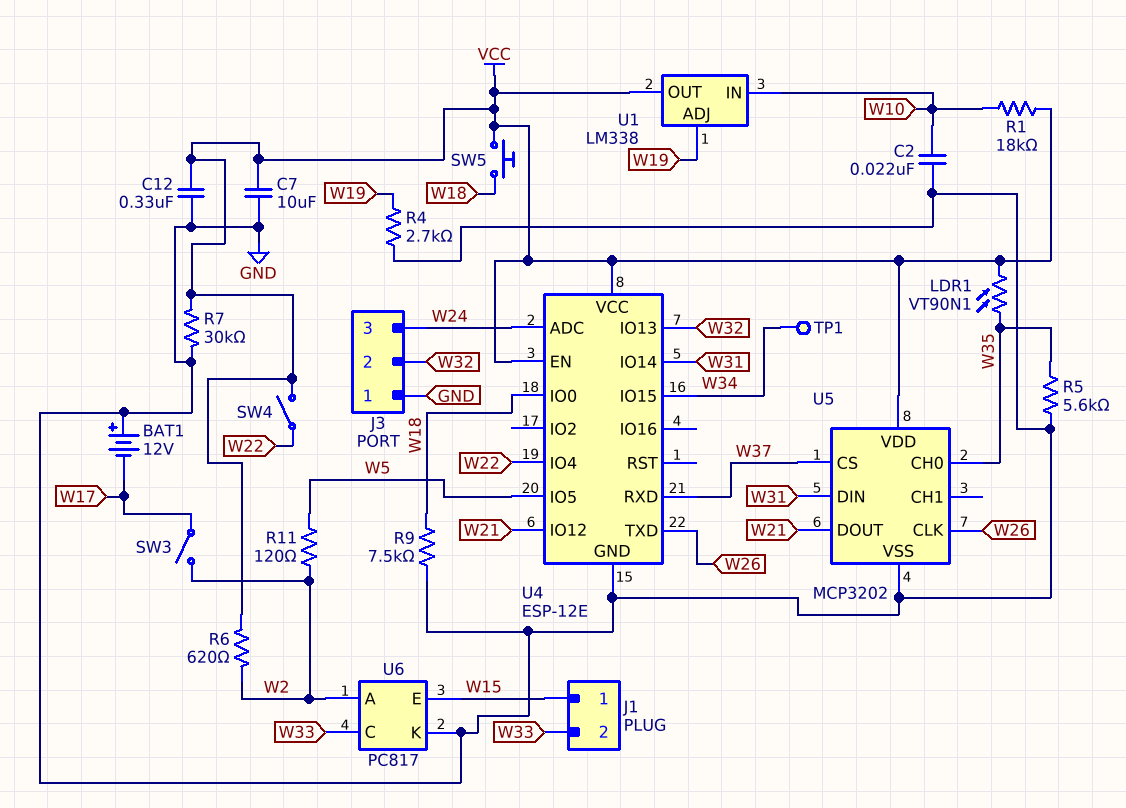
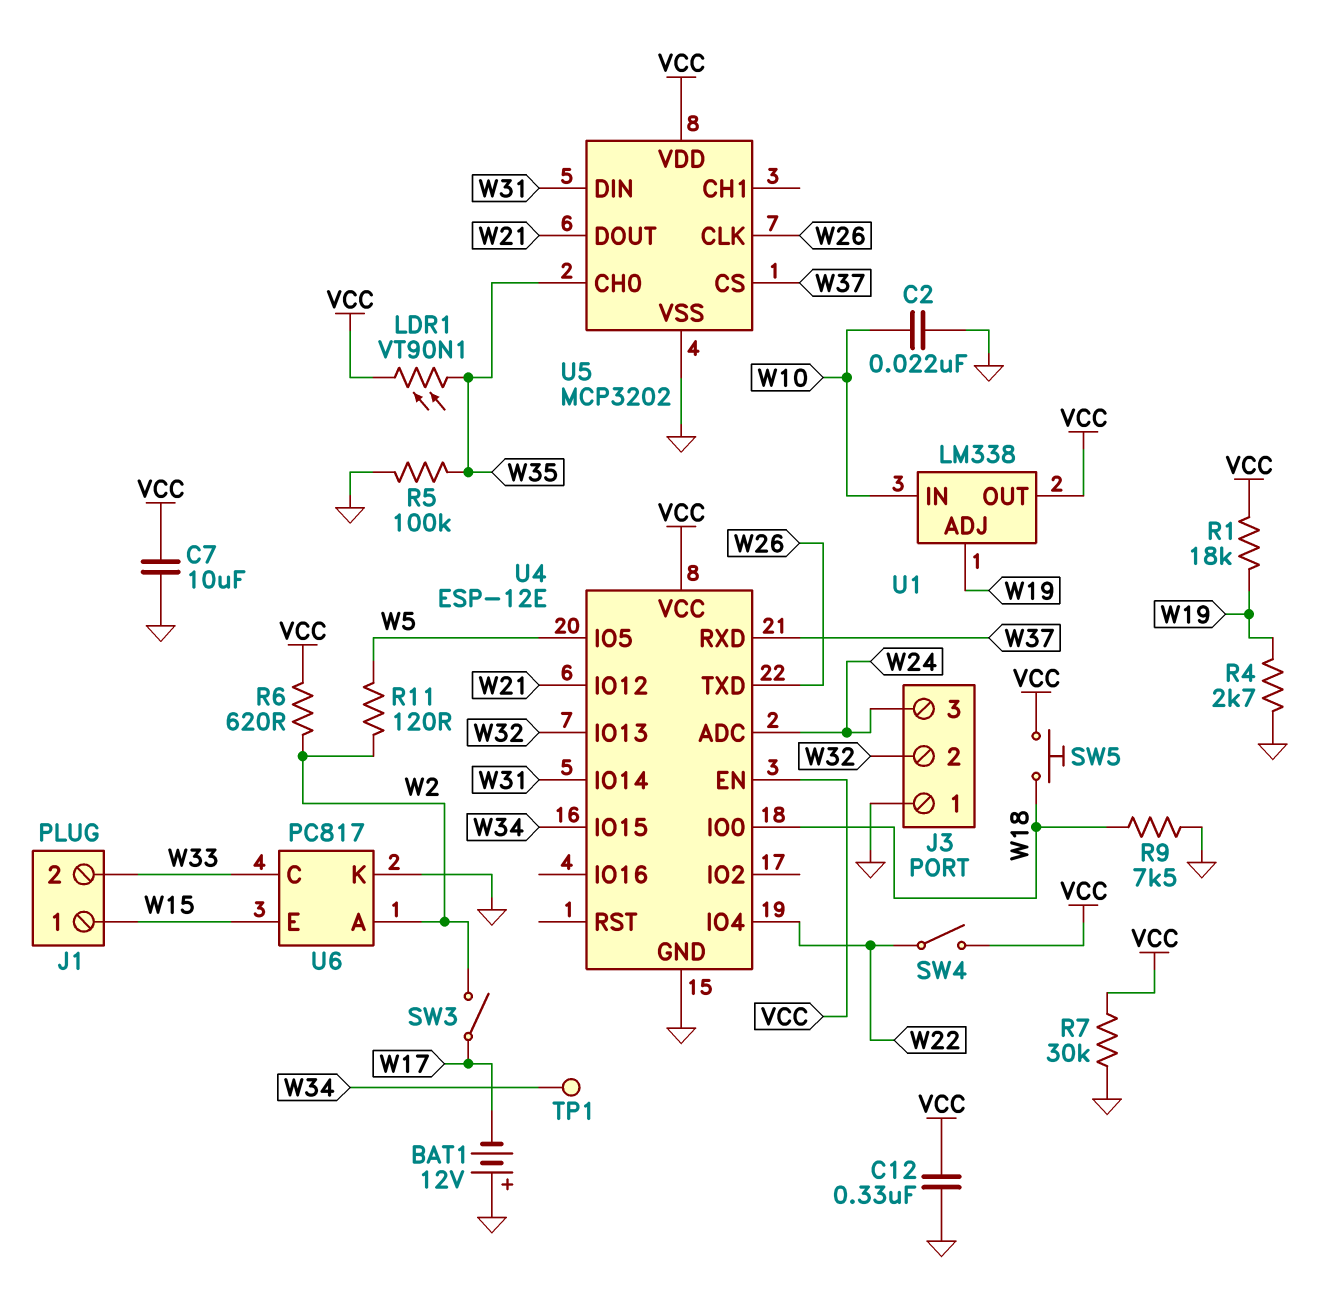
R1: 18k (VCC, W10) -> 18k (VCC, W19)
R5: 5.6k (GND, W35) -> 100k (GND, W35)

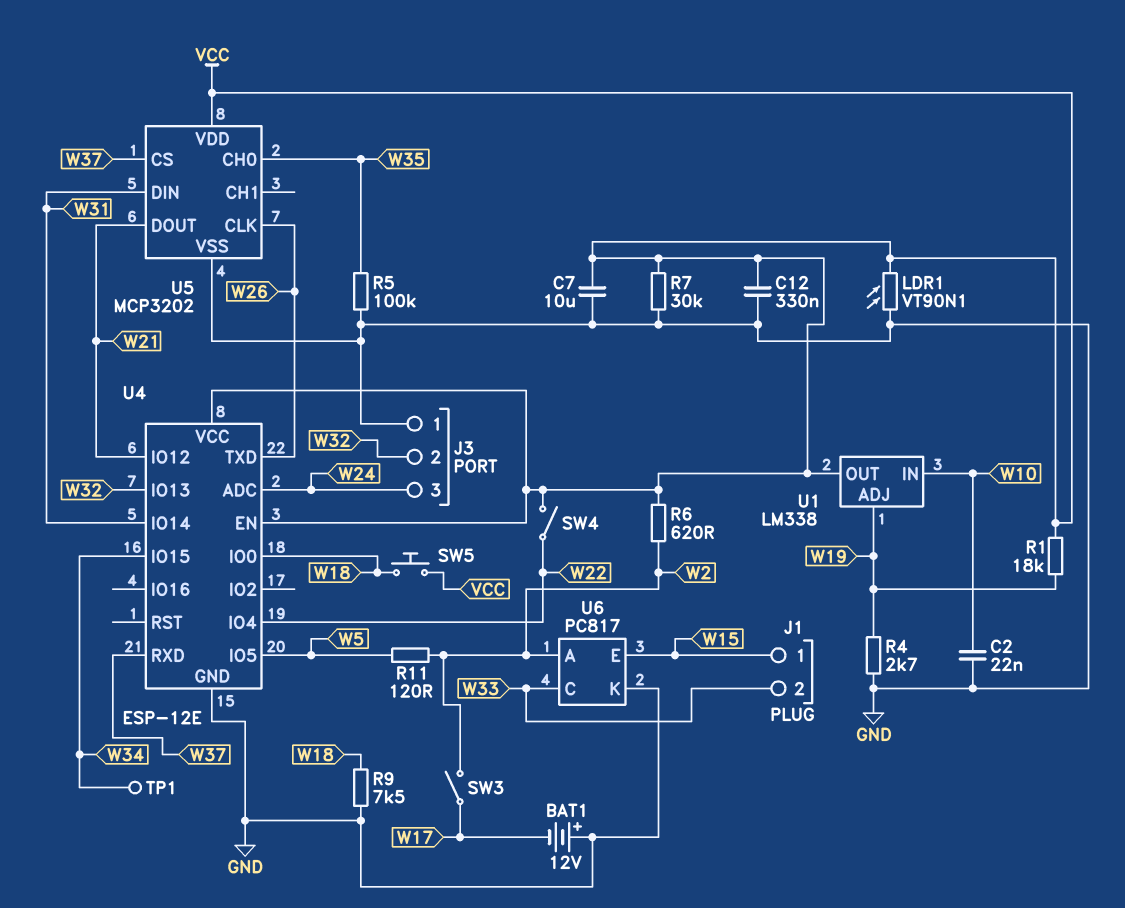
LDR1: VT90N1 (VCC, W35) -> VT90N1 (GND, VCC)

